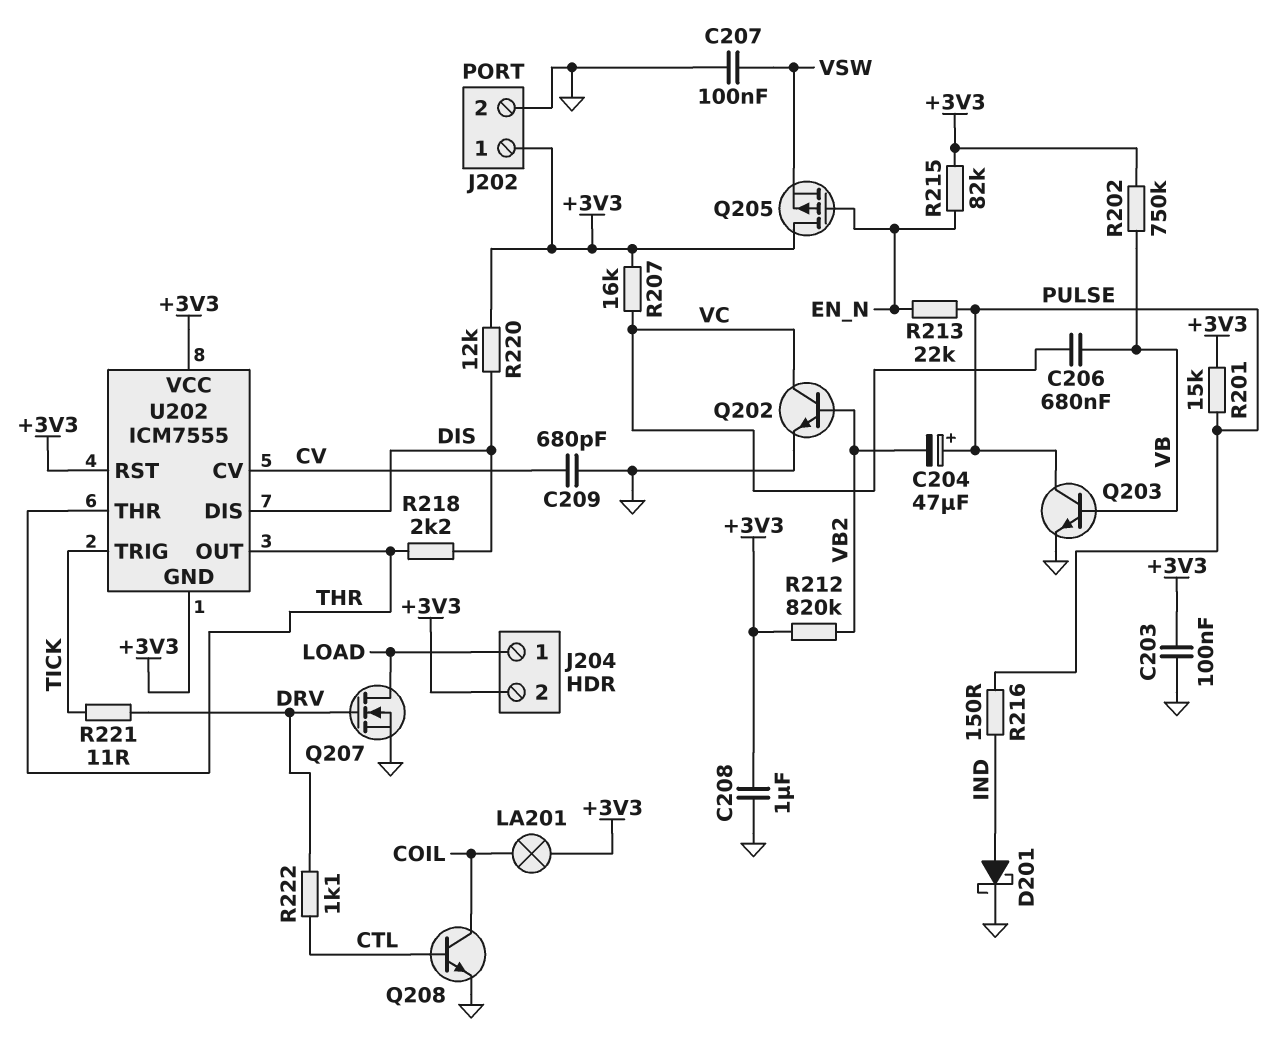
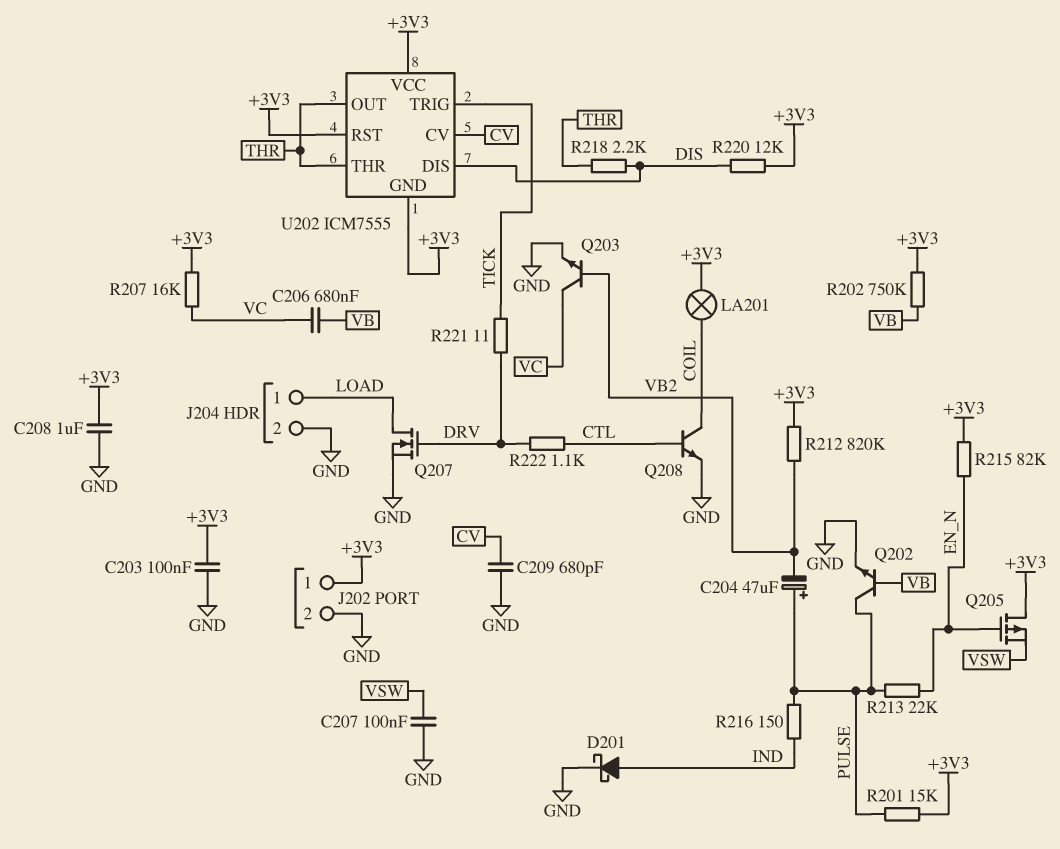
J204 pin 2: +3V3 -> GND
Q202: NPN (B VB2, C VC, E GND) -> NPN (B VB, C PULSE, E GND)
Q203: NPN (B VB, C PULSE, E GND) -> NPN (B VB2, C VC, E GND)

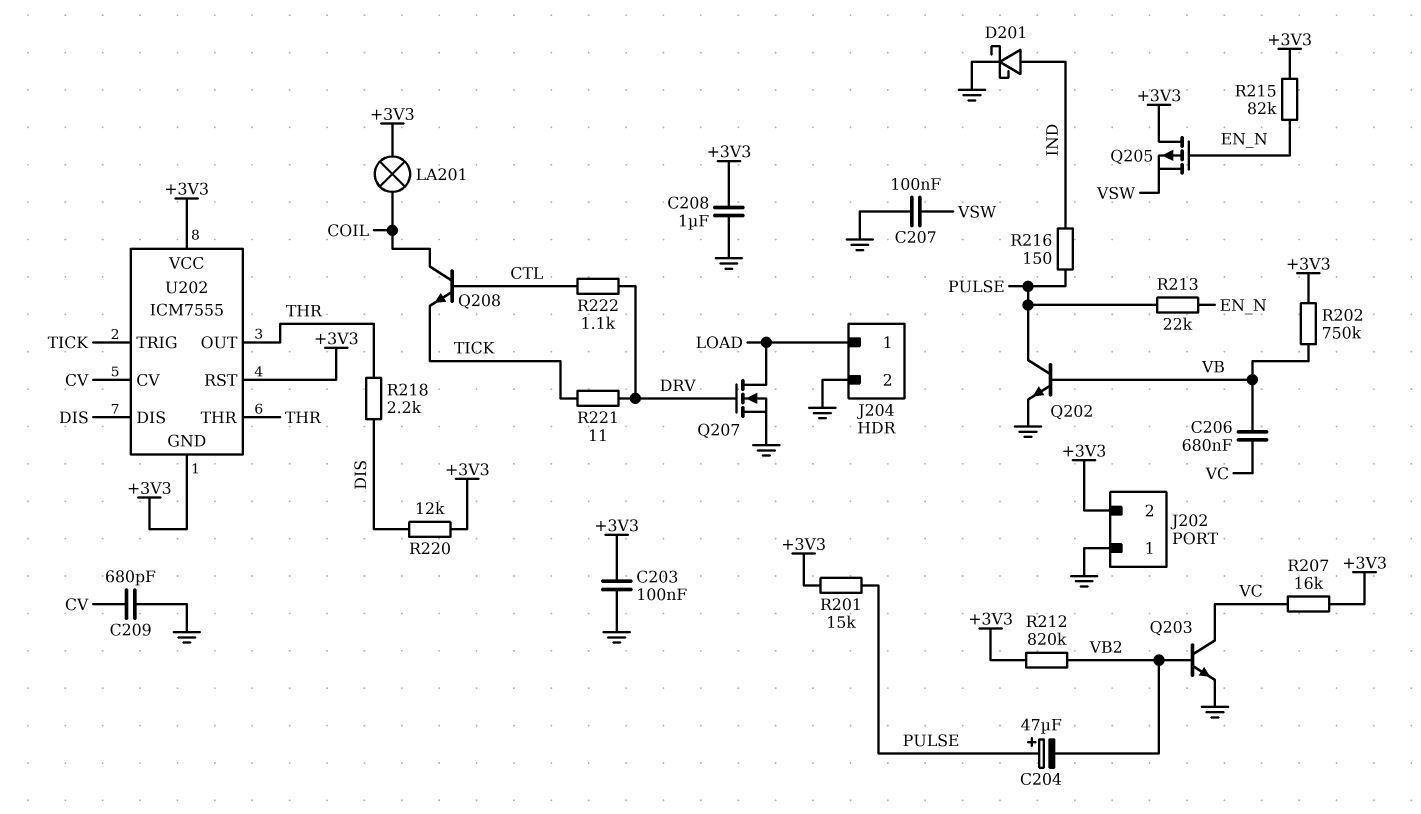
J202 pin 1: +3V3 -> GND
J202 pin 2: GND -> +3V3
Q208: NPN (B CTL, C COIL, E GND) -> NPN (B CTL, C COIL, E TICK)

